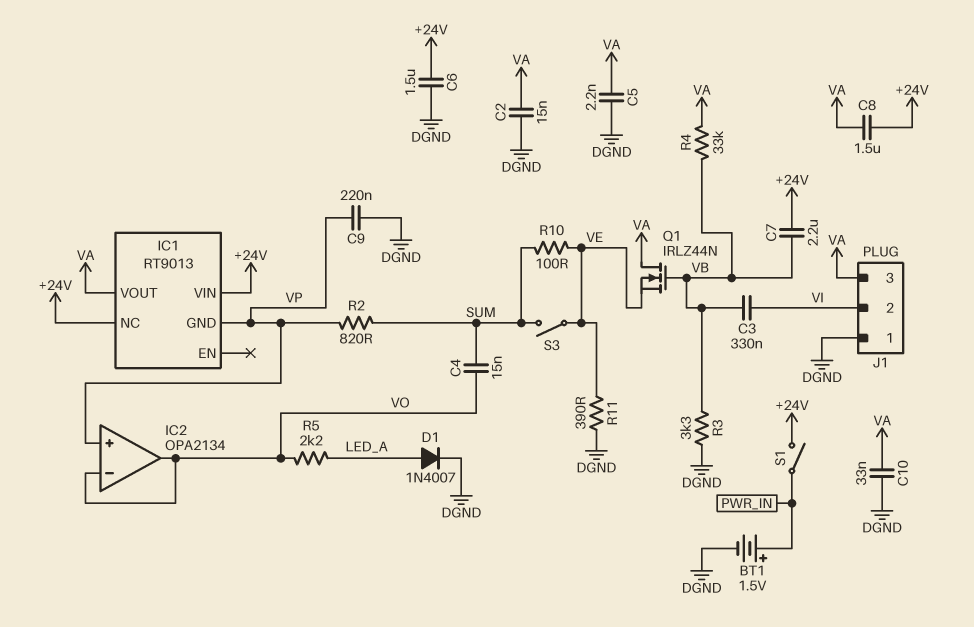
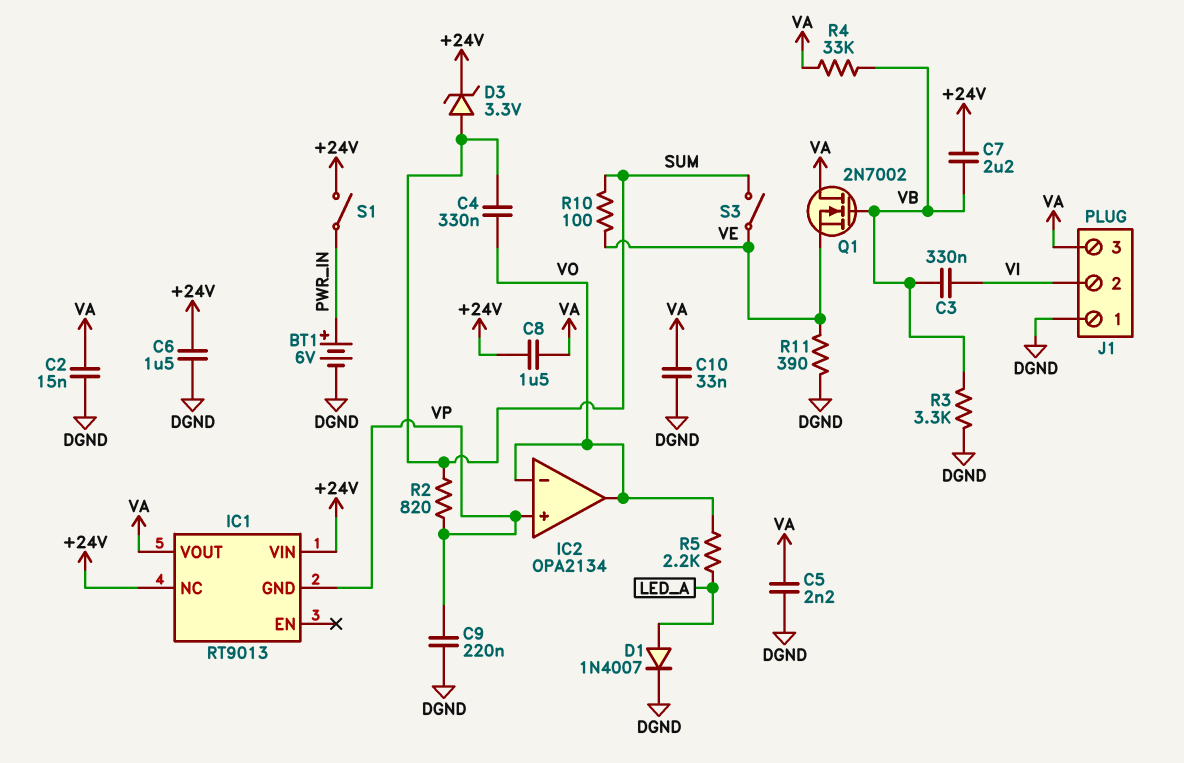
BT1: 1.5V (plus PWR_IN, minus DGND) -> 6V (plus PWR_IN, minus DGND)
C4: 15nF (SUM, VO) -> 330nF (SUM, VO)
D3: none -> zener 3.3V (A SUM, K +24V)
Q1: NMOS IRLZ44N (G VB, D VA, S VE) -> NMOS 2N7002 (G VB, D VA, S VE)

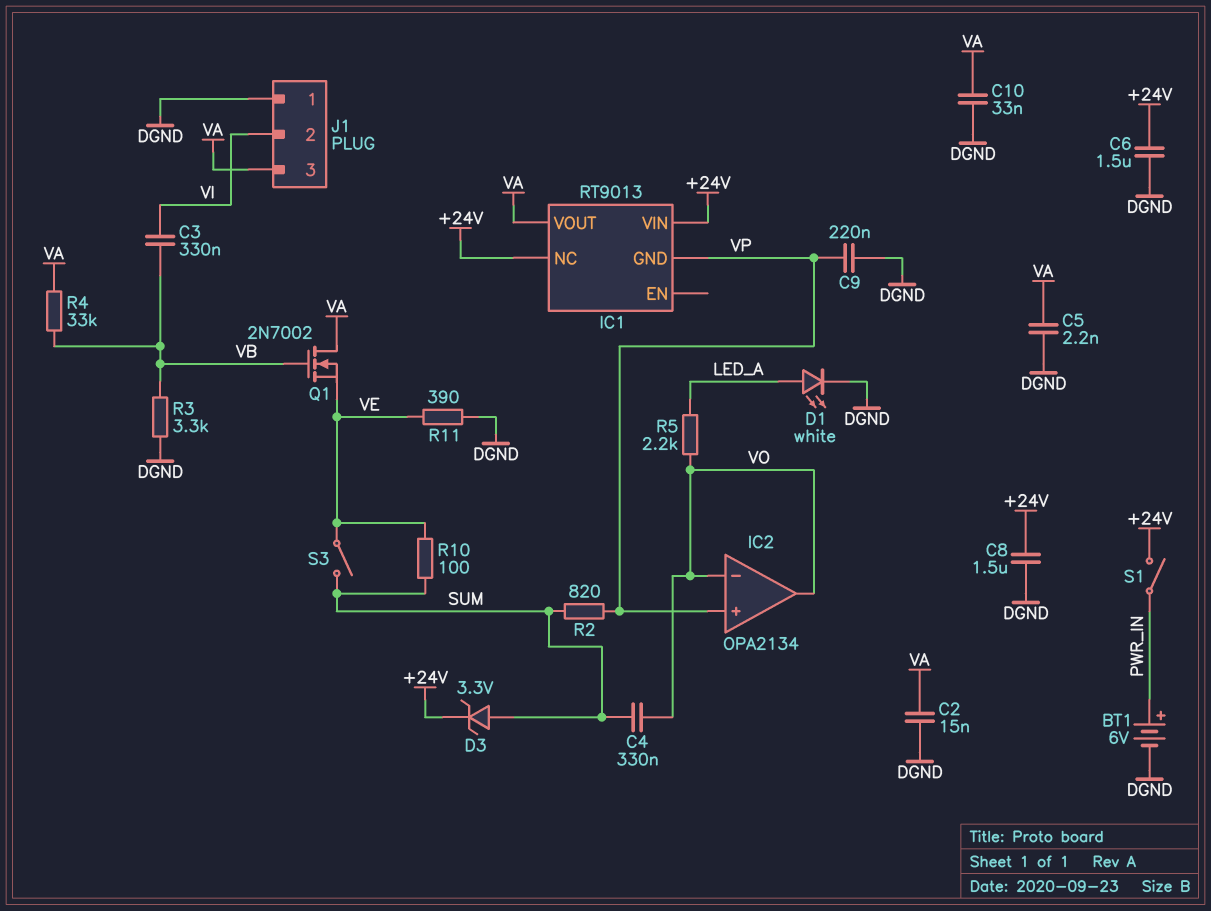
C7: 2.2uF (+24V, VB) -> none
C8: 1.5uF (+24V, VA) -> 1.5uF (+24V, DGND)
D1: diode 1N4007 (A LED_A, K DGND) -> LED white (A LED_A, K DGND)

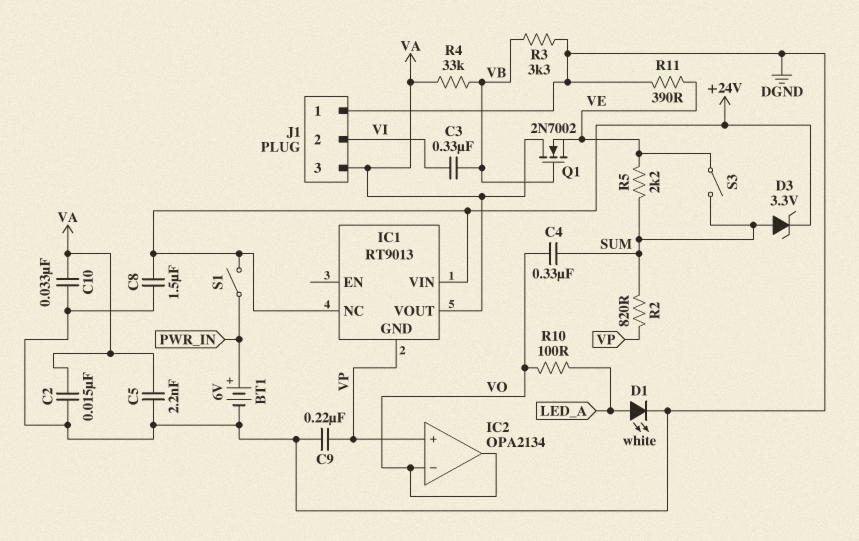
C6: 1.5uF (+24V, DGND) -> none
R5: 2.2k (LED_A, VO) -> 2.2k (SUM, VE)
R10: 100 (SUM, VE) -> 100 (LED_A, VO)

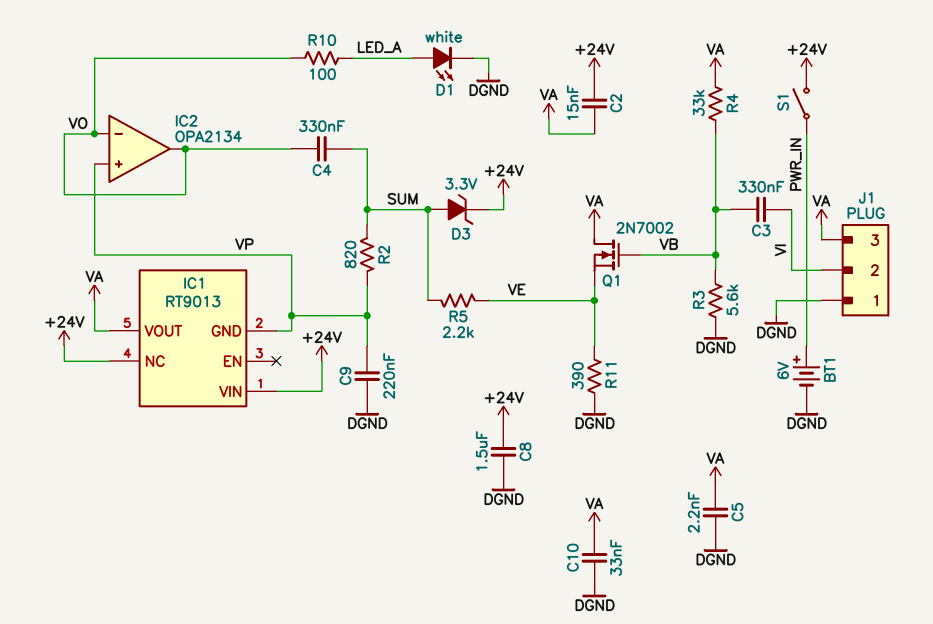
C2: 15nF (DGND, VA) -> 15nF (+24V, VA)
R3: 3.3k (DGND, VB) -> 5.6k (DGND, VB)
S3: switch (SUM, VE) -> none

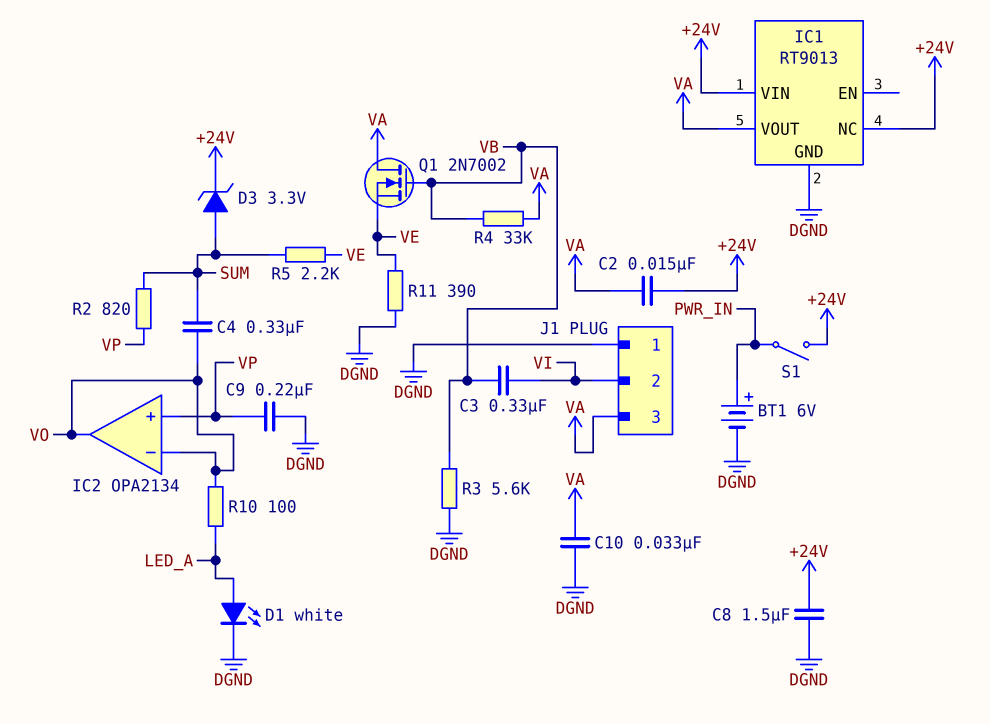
C5: 2.2nF (DGND, VA) -> none
IC1 pin GND: VP -> DGND

